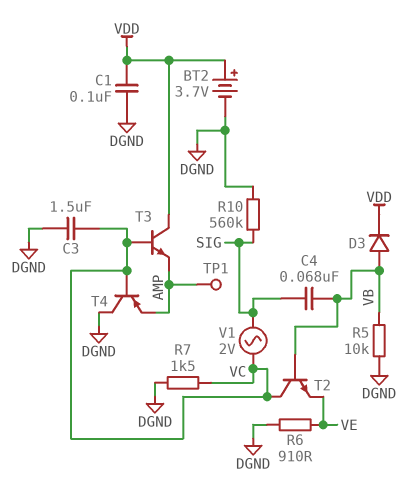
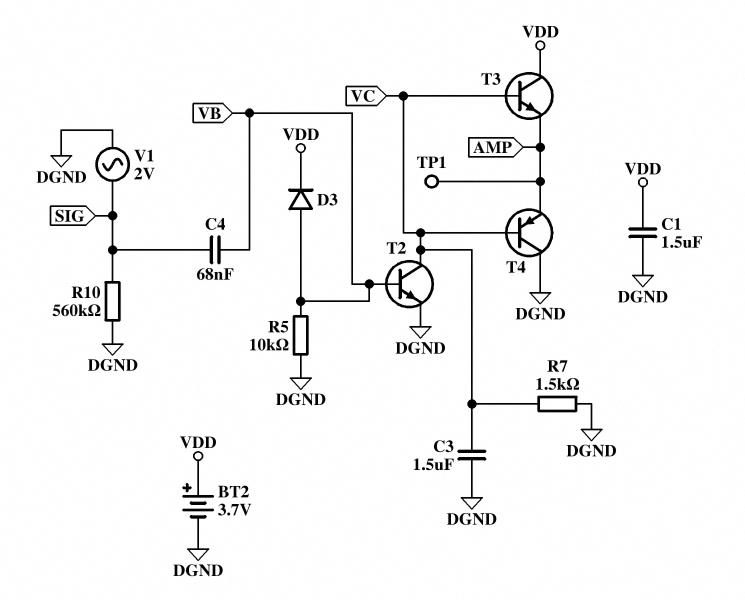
C1: 100nF (DGND, VDD) -> 1.5uF (DGND, VDD)
R6: 910 (DGND, VE) -> none
T2: NPN (B VB, C VC, E VE) -> NPN (B VB, C VC, E DGND)
V1: AC 2V (SIG, VC) -> AC 2V (DGND, SIG)

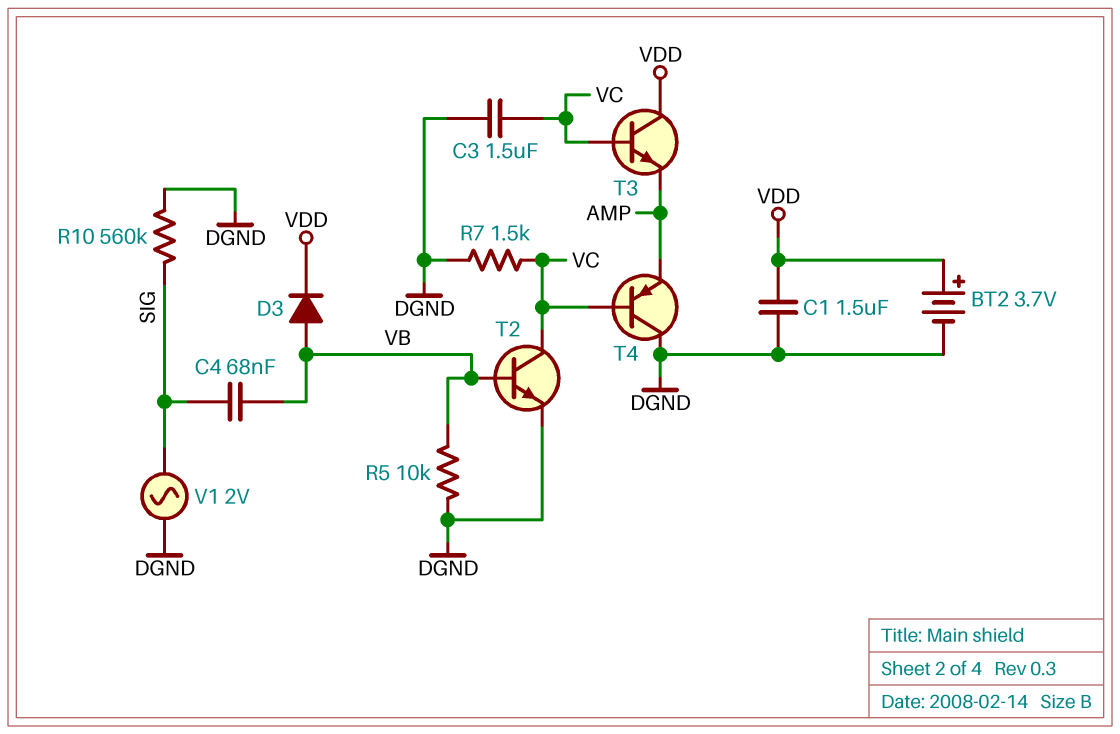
TP1: test point (AMP) -> none

